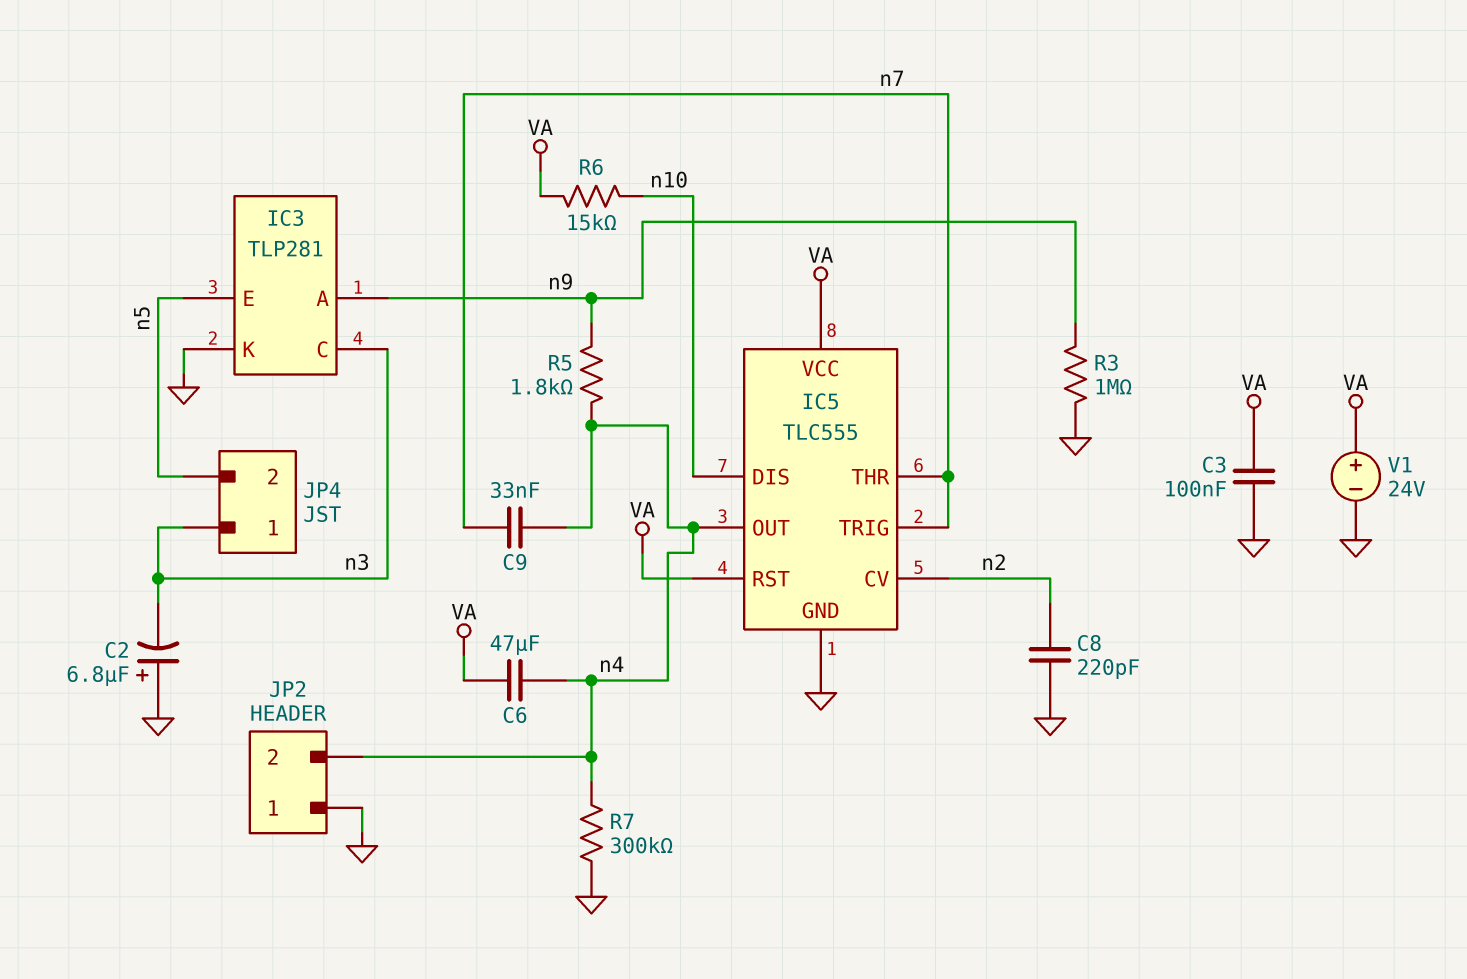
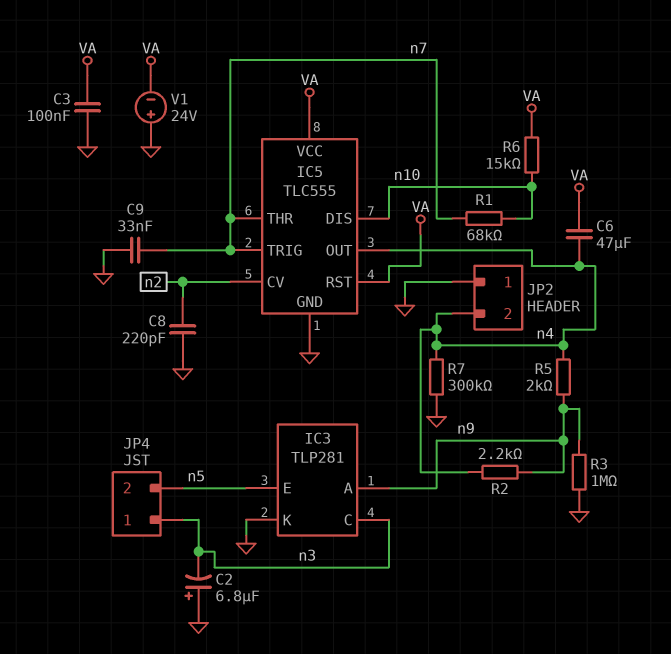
C9: 33nF (n4, n7) -> 33nF (GND, n7)
R1: none -> 68k (n7, n10)
R2: none -> 2.2k (n4, n9)
R5: 1.8k (n4, n9) -> 2k (n4, n9)
V1: 24V (plus VA, minus GND) -> 24V (plus GND, minus VA)

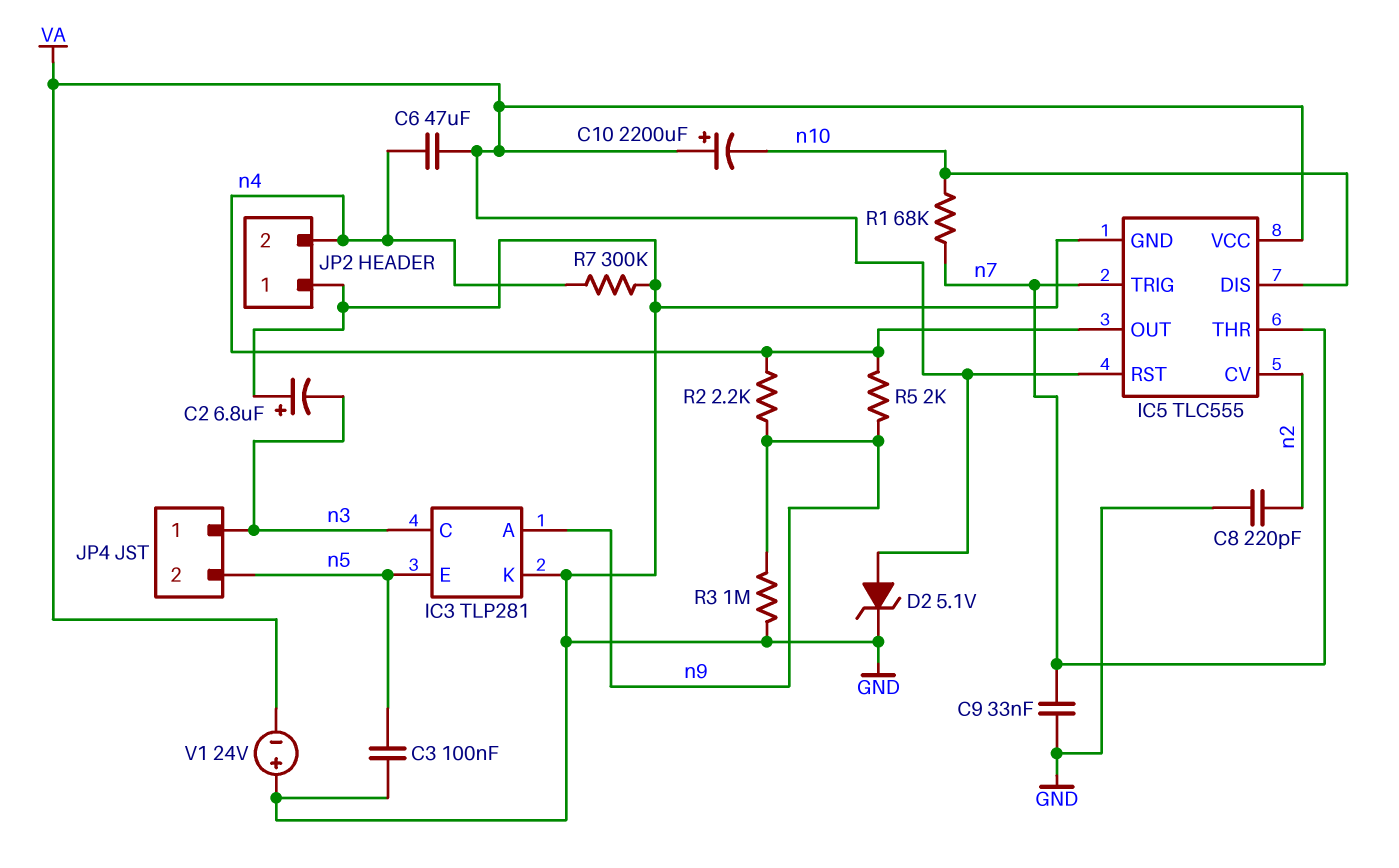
C3: 100nF (GND, VA) -> 100nF (GND, n5)
C10: none -> 2200uF (plus VA, minus n10)
D2: none -> zener 5.1V (A VA, K GND)
R6: 15k (VA, n10) -> none

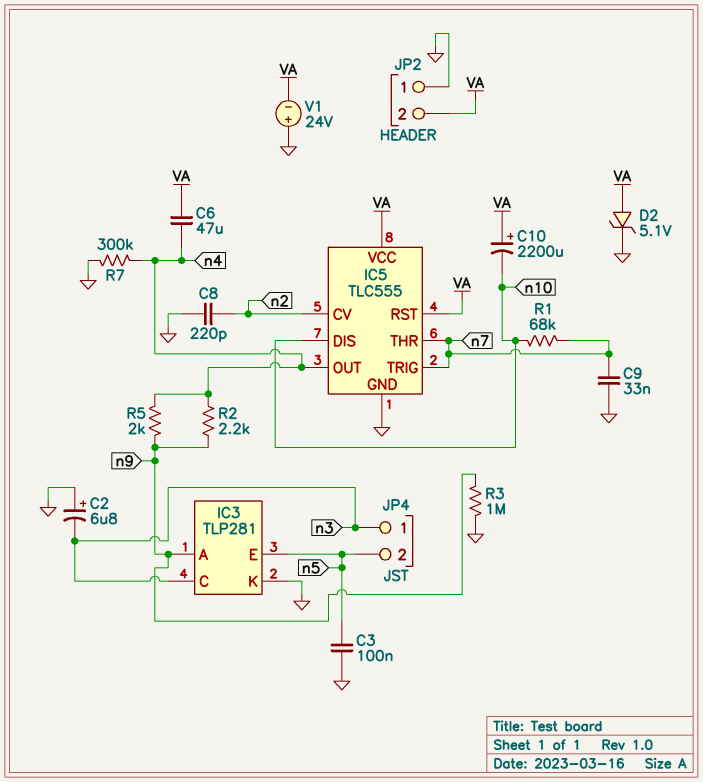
JP2 pin 2: n4 -> VA

